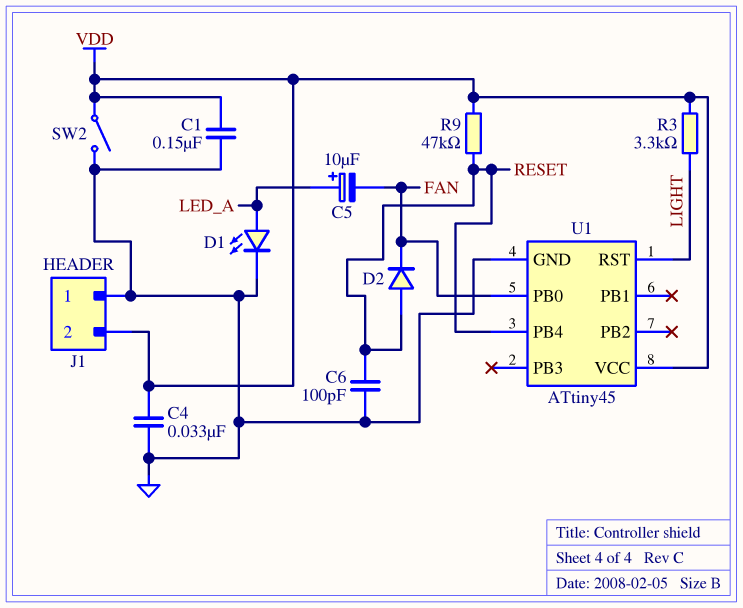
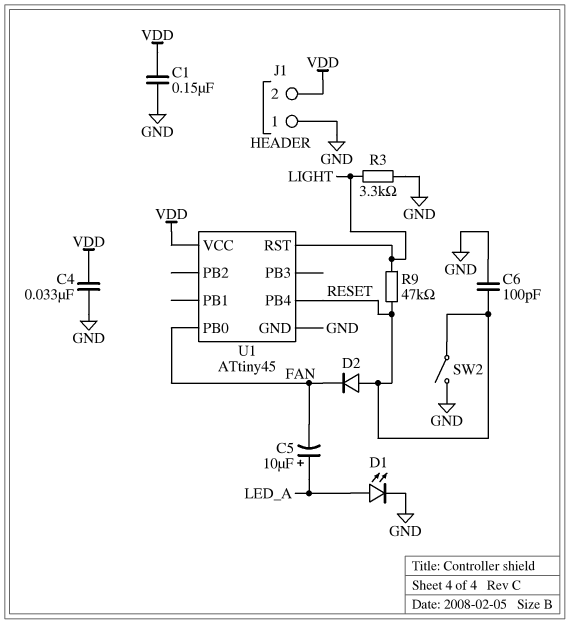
R3: 3.3k (LIGHT, VDD) -> 3.3k (GND, LIGHT)
R9: 47k (RESET, VDD) -> 47k (LIGHT, RESET)
SW2: switch (GND, VDD) -> switch (GND, RESET)

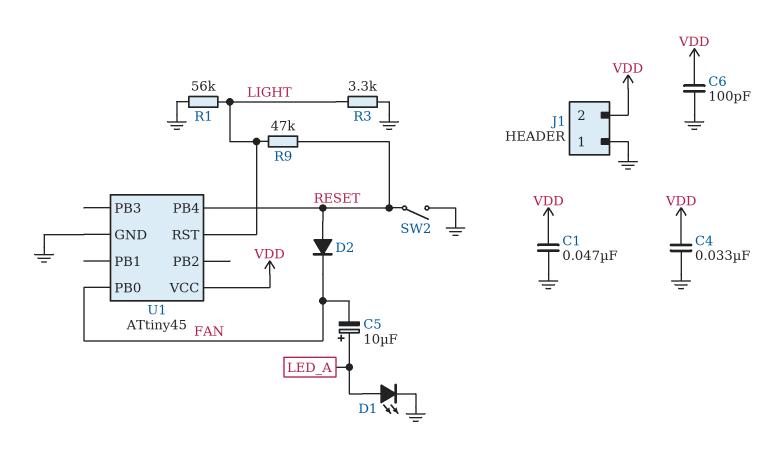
C1: 150nF (GND, VDD) -> 47nF (GND, VDD)
C6: 100pF (GND, RESET) -> 100pF (GND, VDD)
R1: none -> 56k (GND, LIGHT)

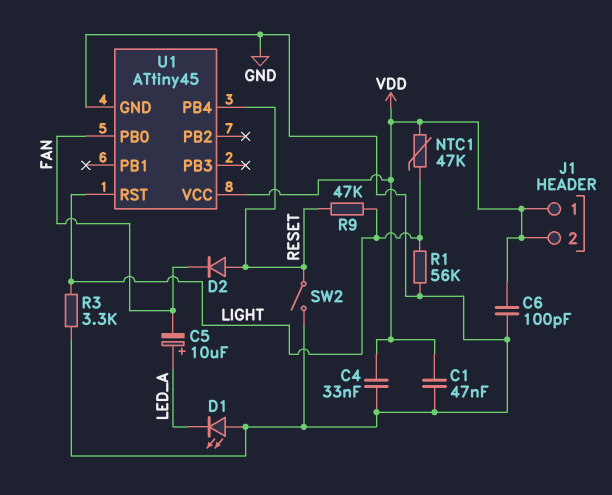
D1: LED (A LED_A, K GND) -> LED (A GND, K LED_A)
J1 pin 1: GND -> VDD
NTC1: none -> 47k (LIGHT, VDD)

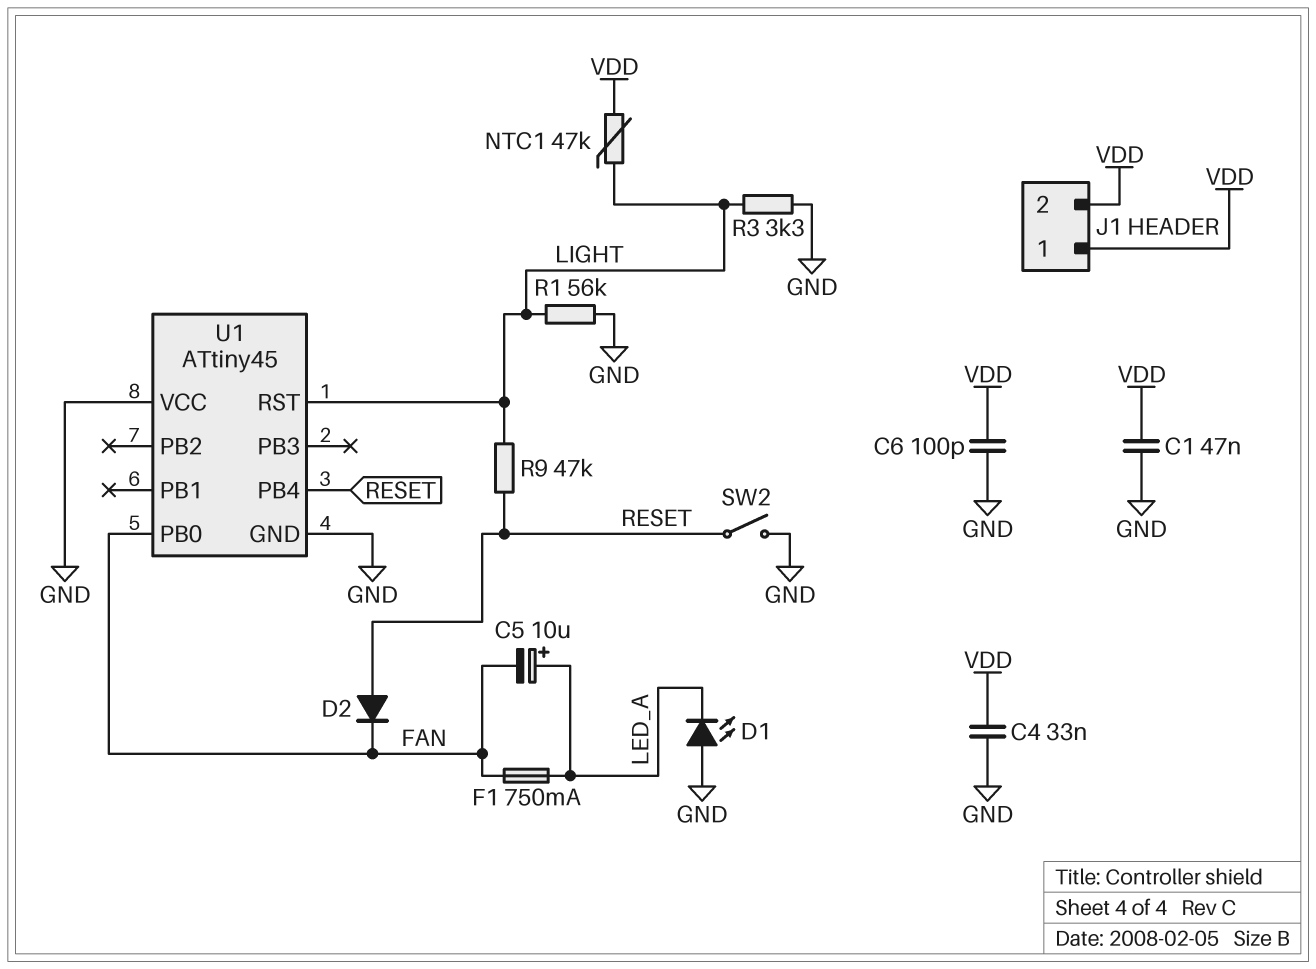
F1: none -> 750mA (FAN, LED_A)
U1 pin VCC: VDD -> GND

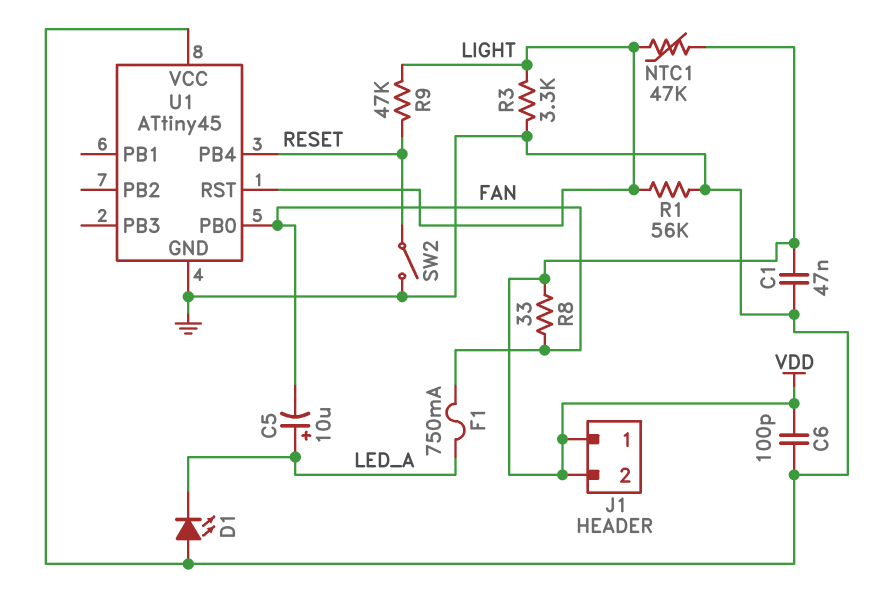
C4: 33nF (GND, VDD) -> none
D2: diode (A RESET, K FAN) -> none
R8: none -> 33 (FAN, VDD)

